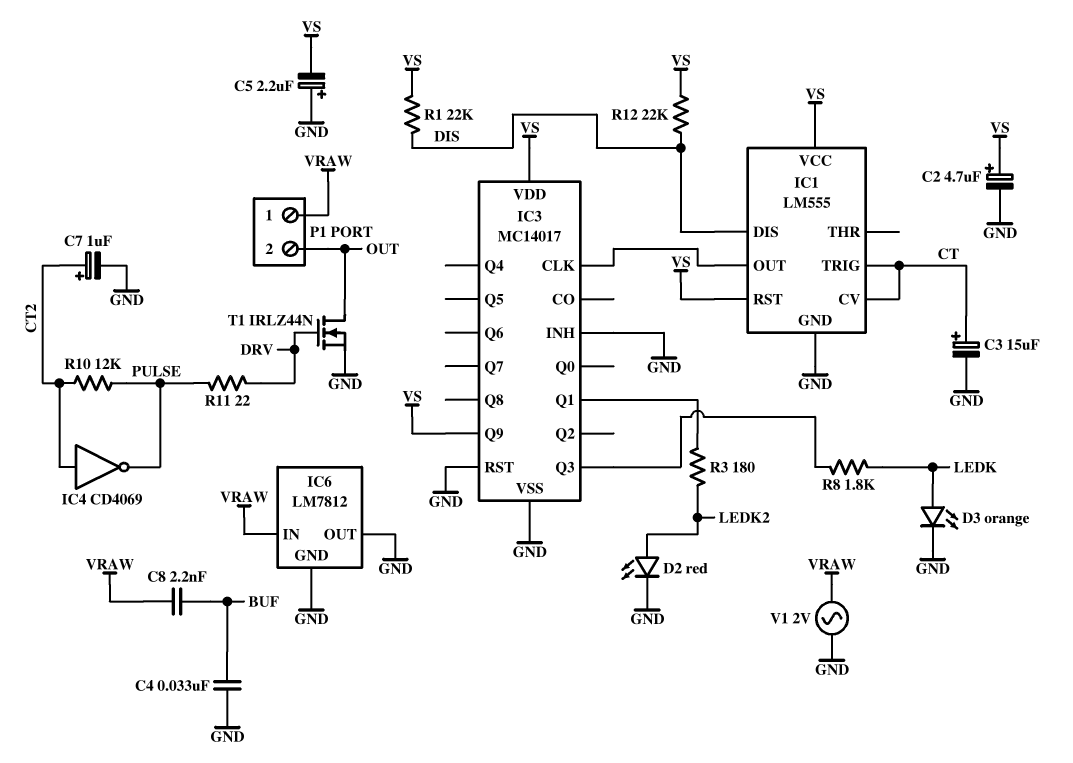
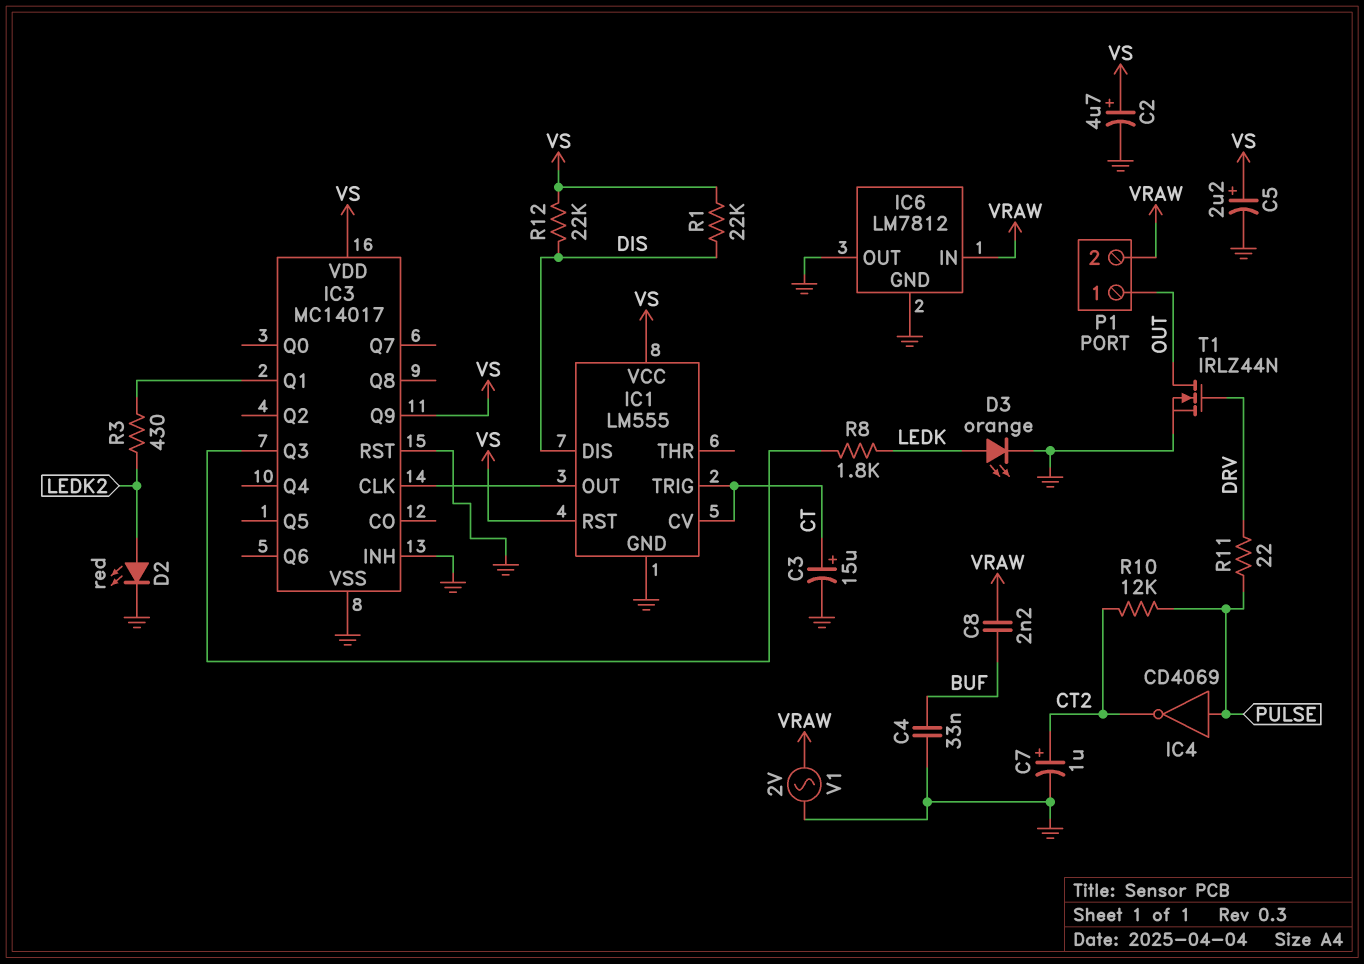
C5: 2.2uF (plus GND, minus VS) -> 2.2uF (plus VS, minus GND)
IC4: NOT CD4069 (in CT2, out PULSE) -> NOT CD4069 (in PULSE, out CT2)
P1 pin 1: VRAW -> OUT
P1 pin 2: OUT -> VRAW
R3: 180 (IC3/Q1, LEDK2) -> 430 (IC3/Q1, LEDK2)

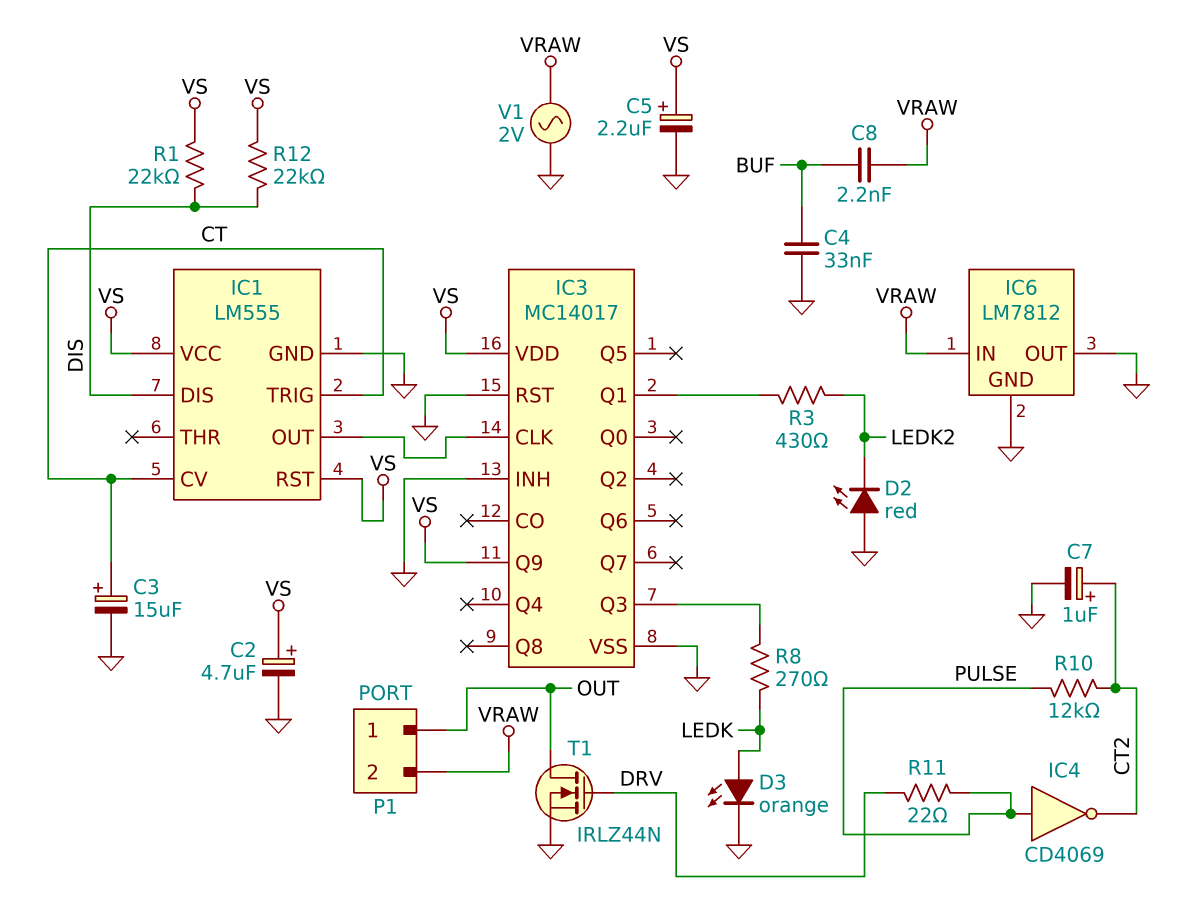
D2: LED red (A LEDK2, K GND) -> LED red (A GND, K LEDK2)
R8: 1.8k (IC3/Q3, LEDK) -> 270 (IC3/Q3, LEDK)

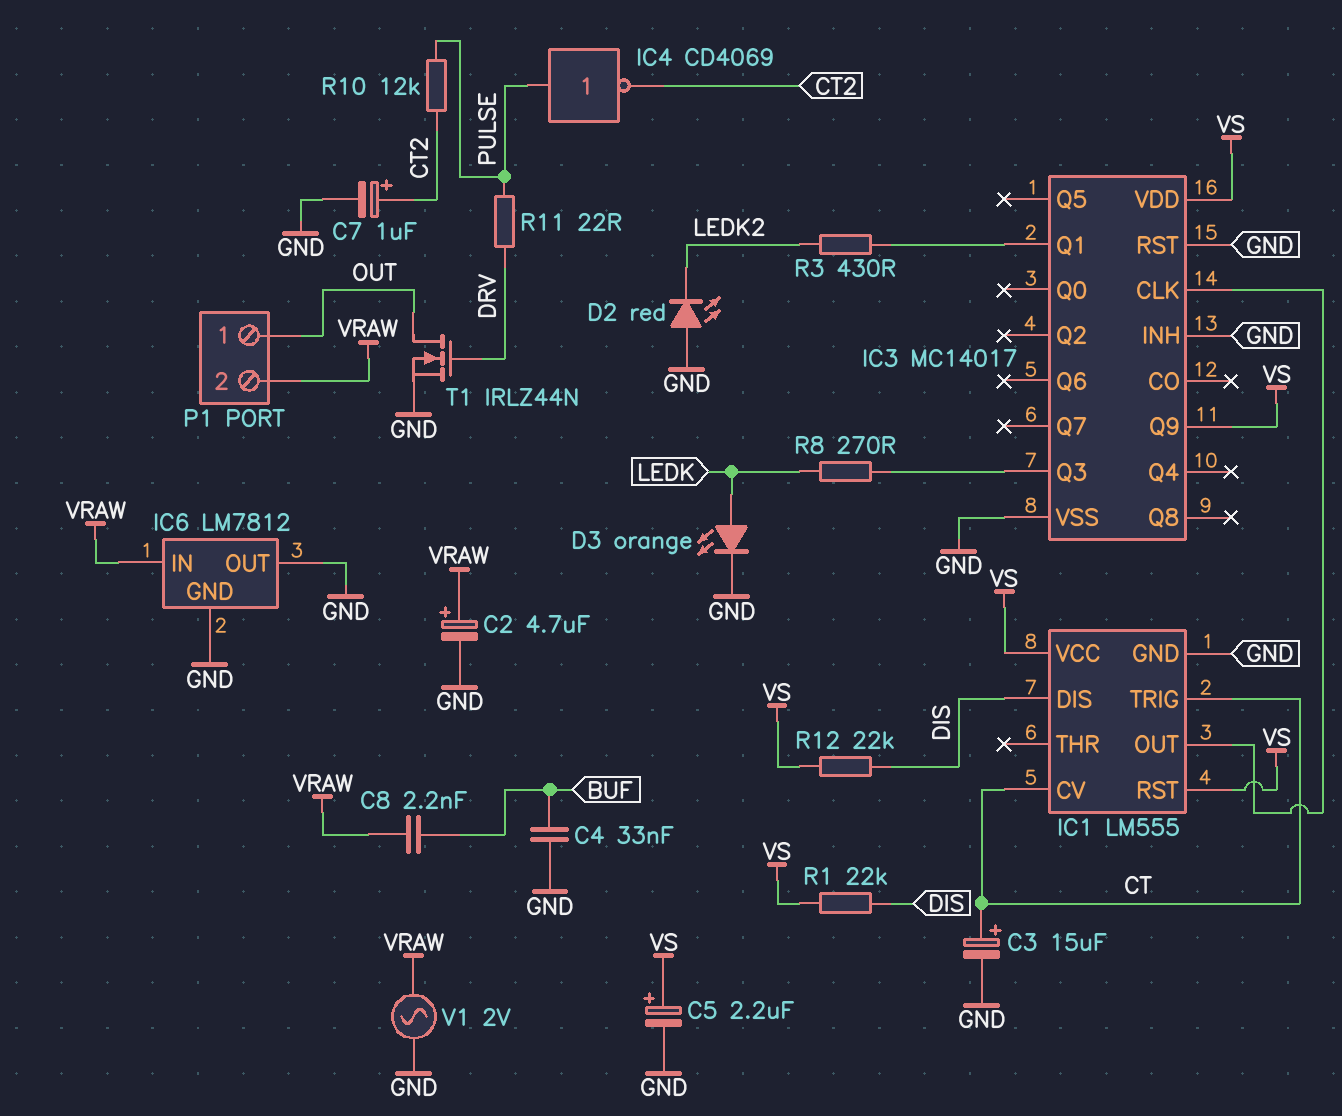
C2: 4.7uF (plus VS, minus GND) -> 4.7uF (plus VRAW, minus GND)

